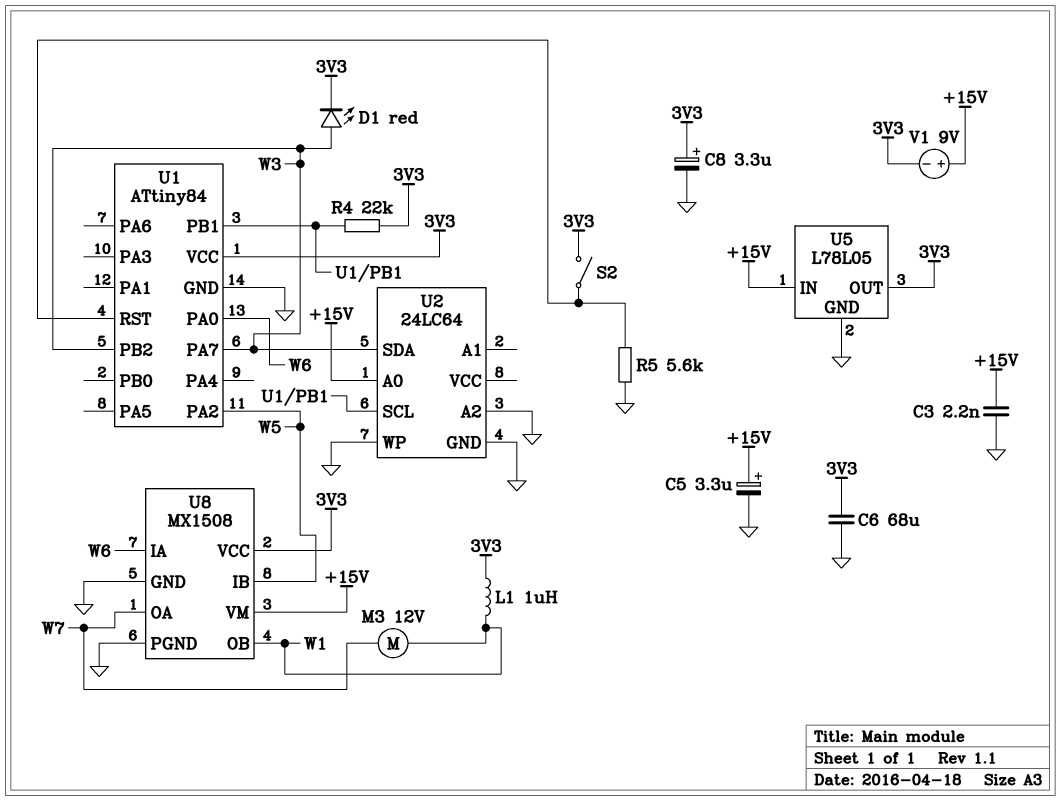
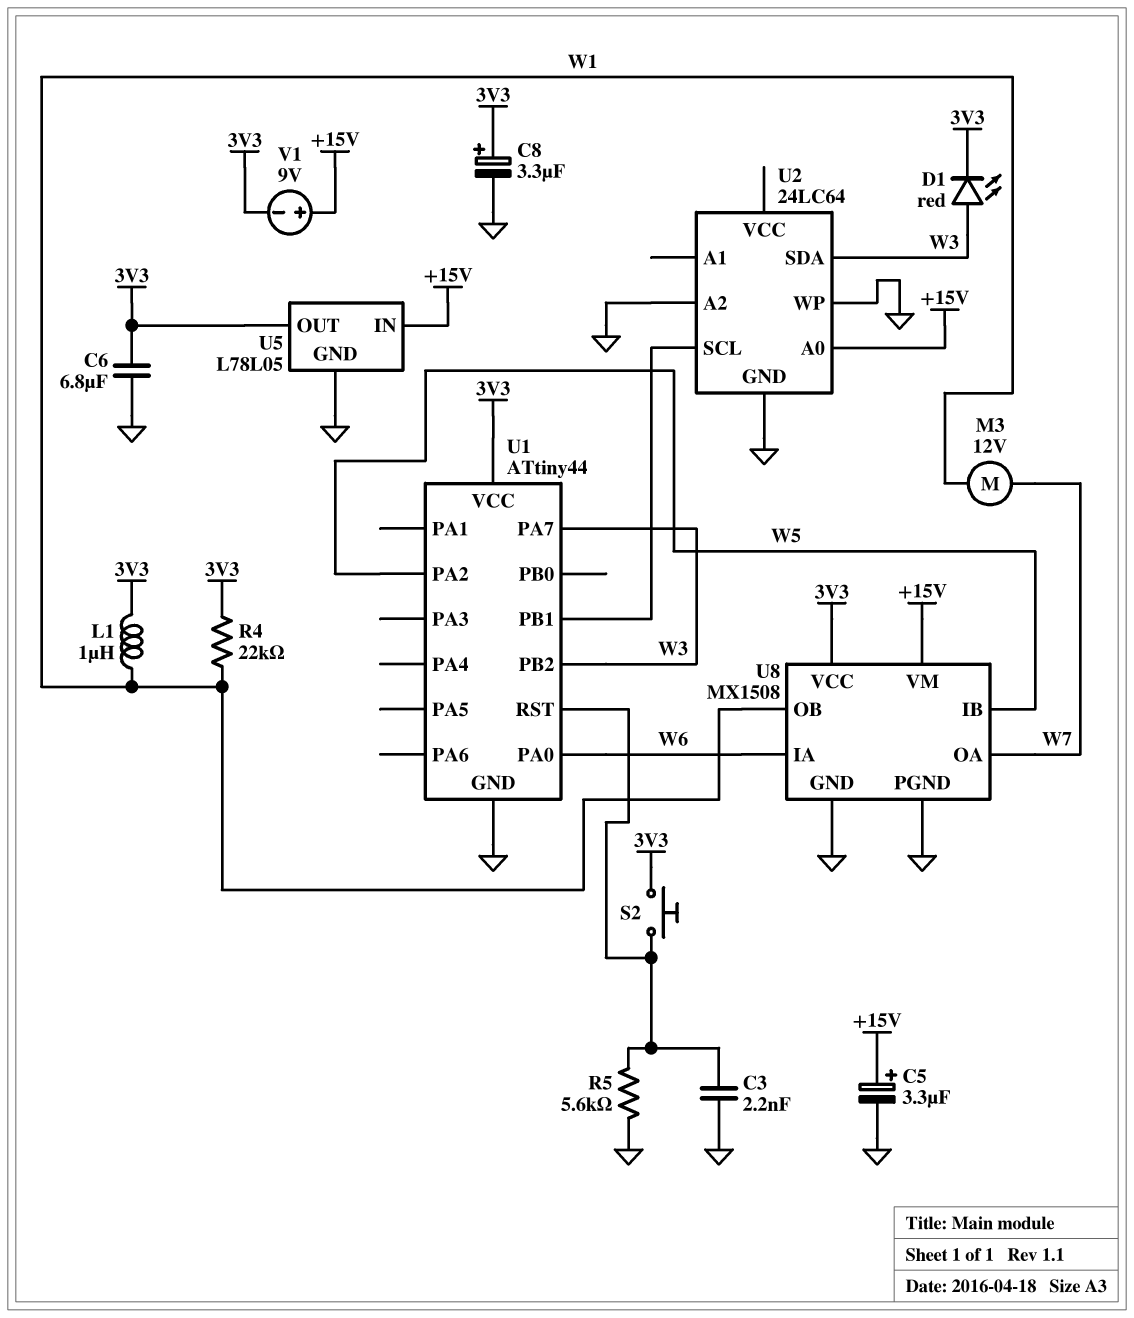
C3: 2.2nF (+15V, GND) -> 2.2nF (GND, U1/RST)
C6: 68uF (3V3, GND) -> 6.8uF (3V3, GND)
R4: 22k (3V3, U1/PB1) -> 22k (3V3, W1)
S2: switch (3V3, U1/RST) -> button (3V3, U1/RST)
U1: ATtiny84 -> ATtiny44

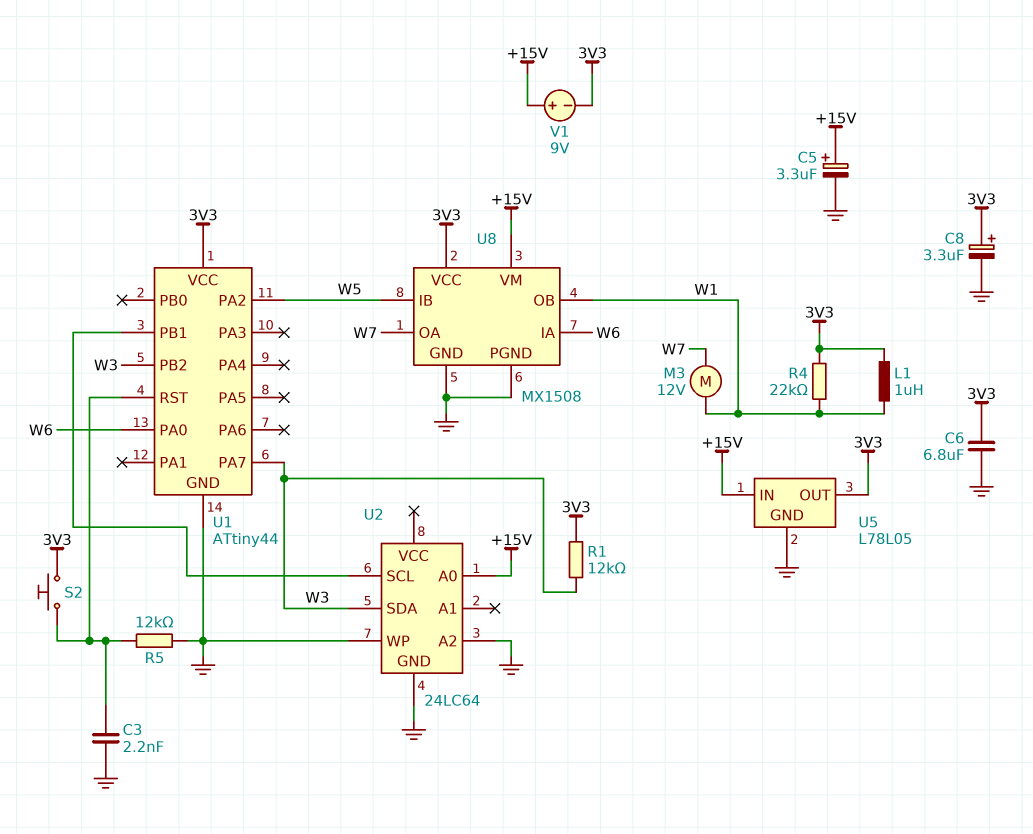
D1: LED red (A W3, K 3V3) -> none
R1: none -> 12k (3V3, W3)
R5: 5.6k (GND, U1/RST) -> 12k (GND, U1/RST)

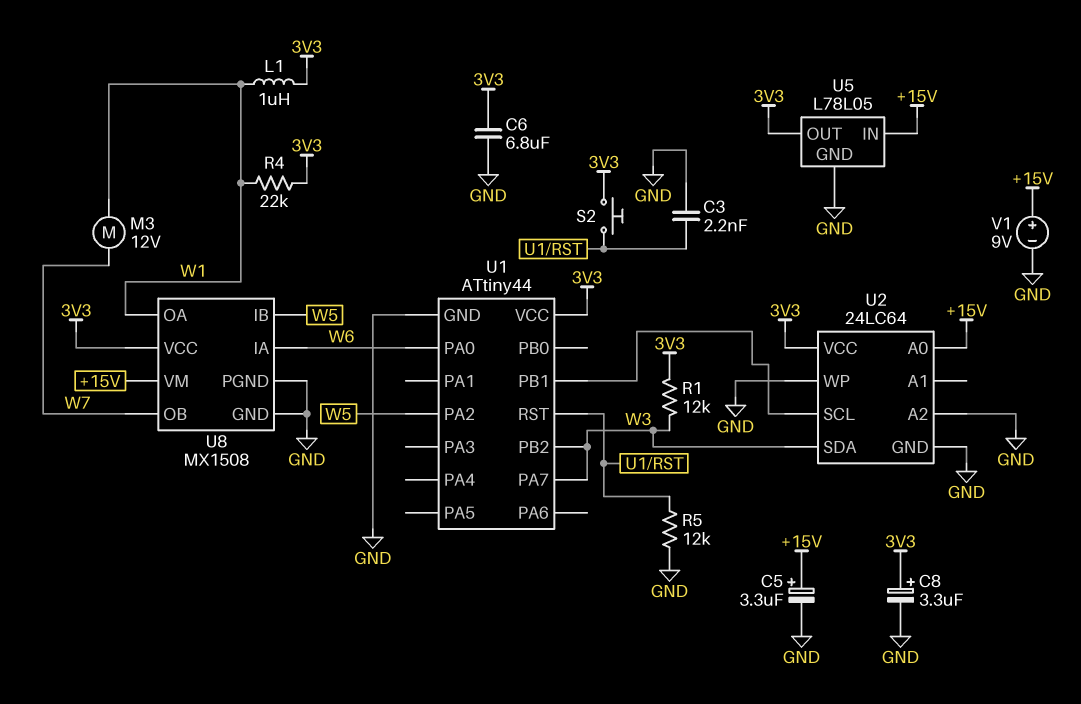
U2 pin VCC: none -> 3V3
U8 pin OA: W7 -> W1
U8 pin OB: W1 -> W7
V1: 9V (plus +15V, minus 3V3) -> 9V (plus +15V, minus GND)

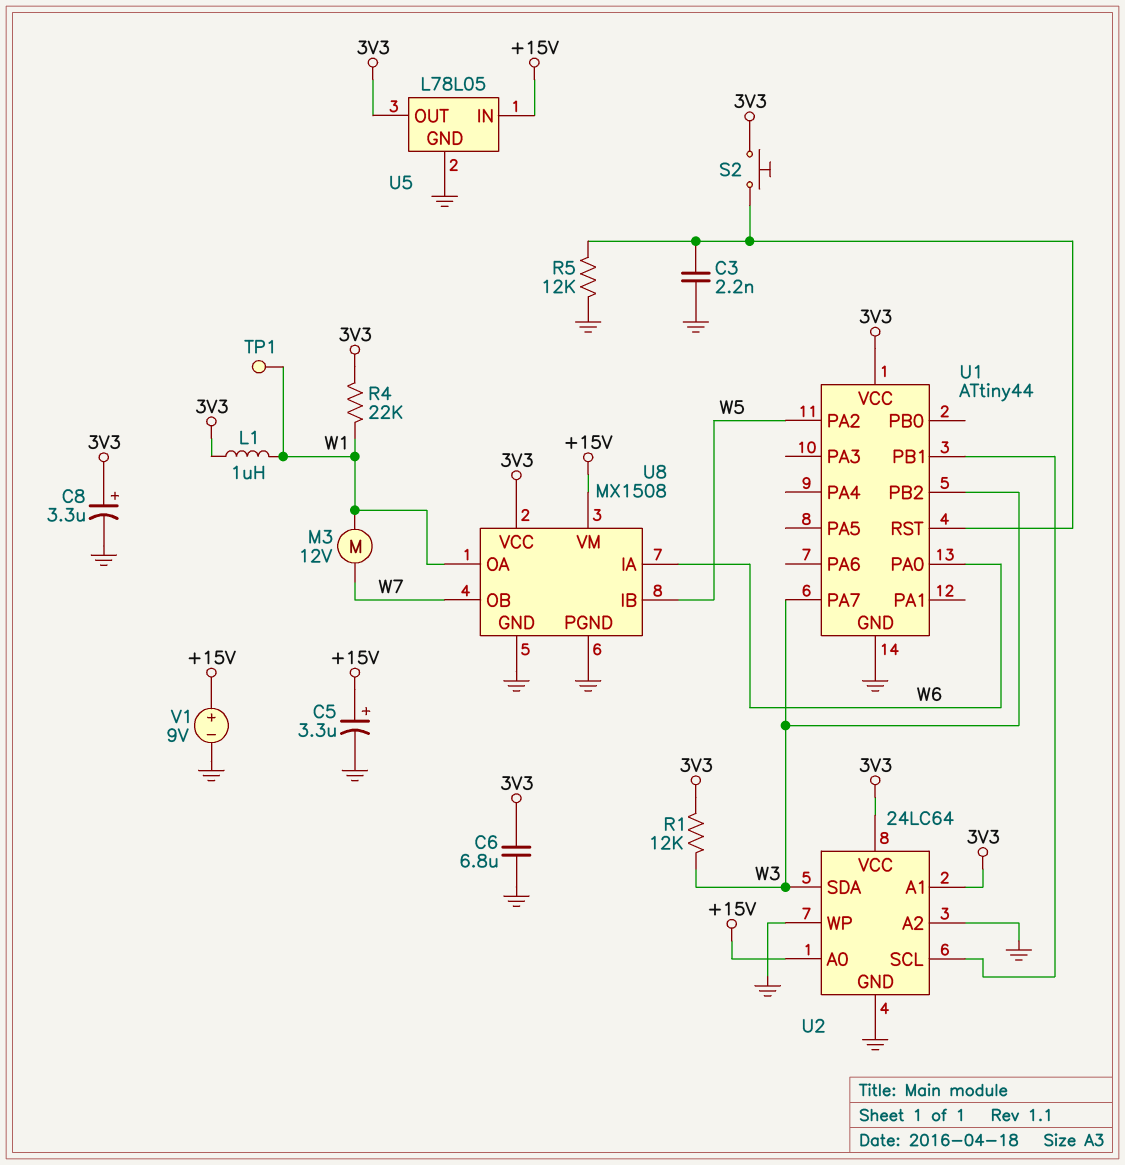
TP1: none -> test point (W1)
U2 pin A1: none -> 3V3

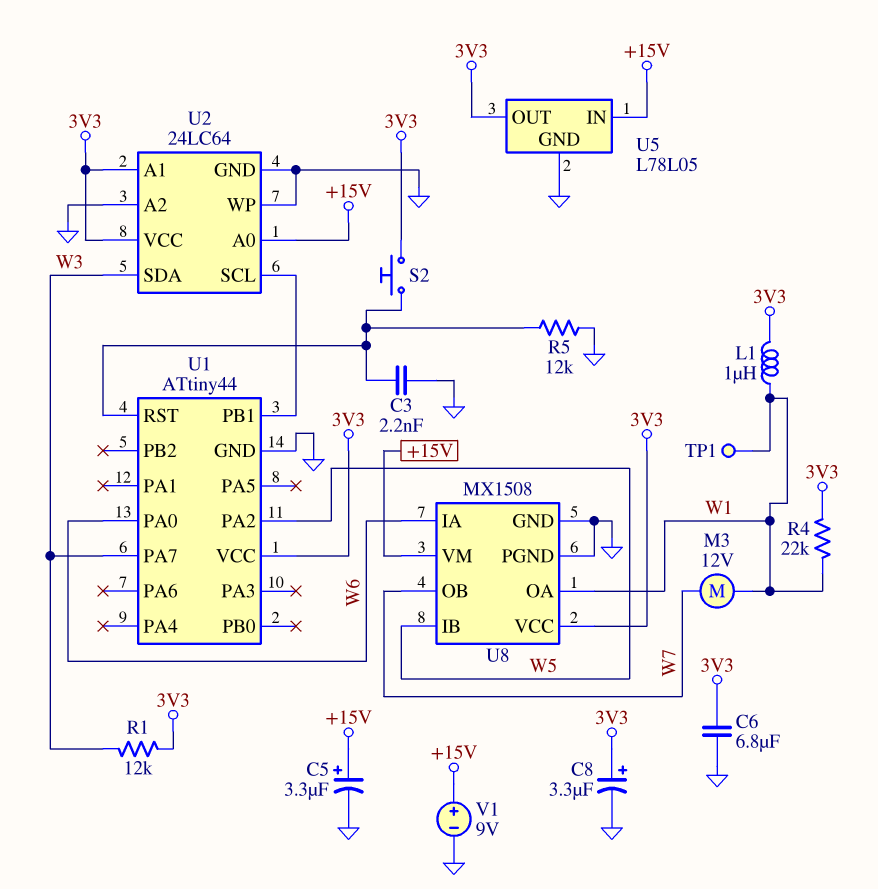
U1 pin PB2: W3 -> none

